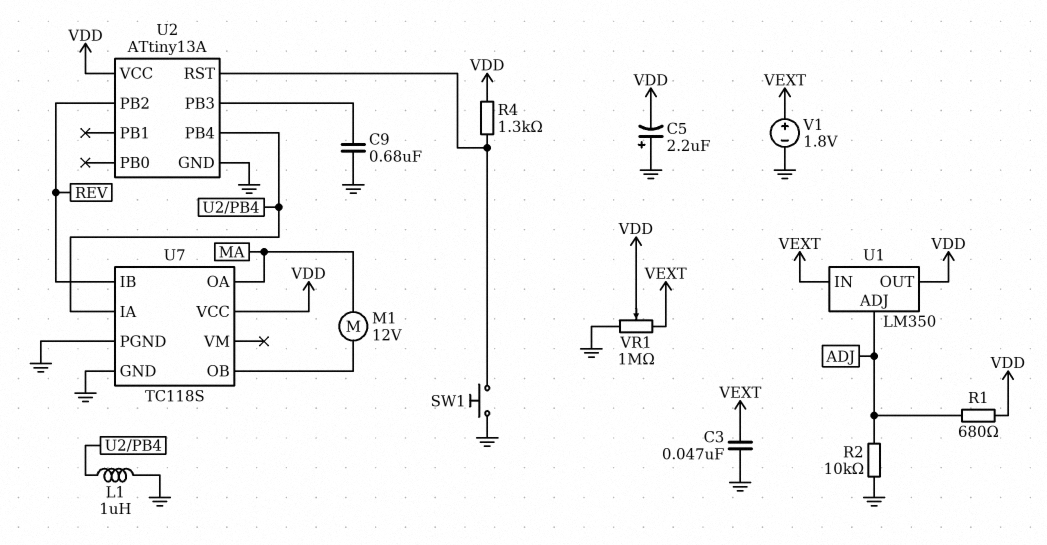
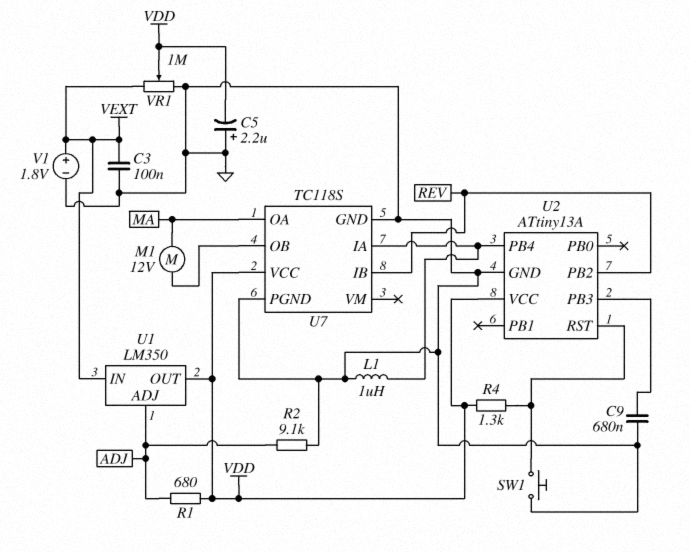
C3: 47nF (GND, VEXT) -> 100nF (GND, VEXT)
R2: 10k (ADJ, GND) -> 9.1k (ADJ, GND)

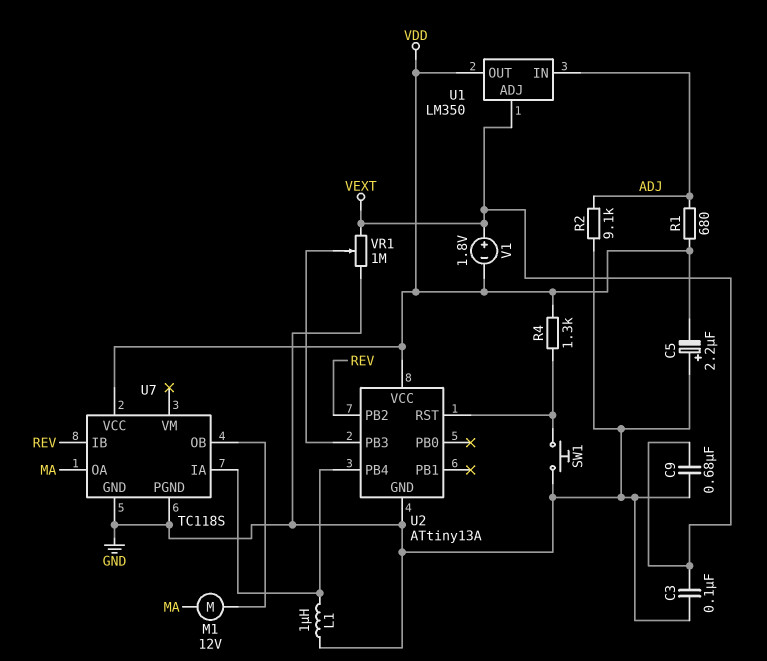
C9: 680nF (GND, U2/PB3) -> 680nF (GND, VEXT)
U1 pin ADJ: ADJ -> VEXT
U1 pin IN: VEXT -> ADJ
V1: 1.8V (plus VEXT, minus GND) -> 1.8V (plus VEXT, minus VDD)
VR1: 1M (GND, VEXT, wiper VDD) -> 1M (GND, VEXT, wiper U2/PB3)

